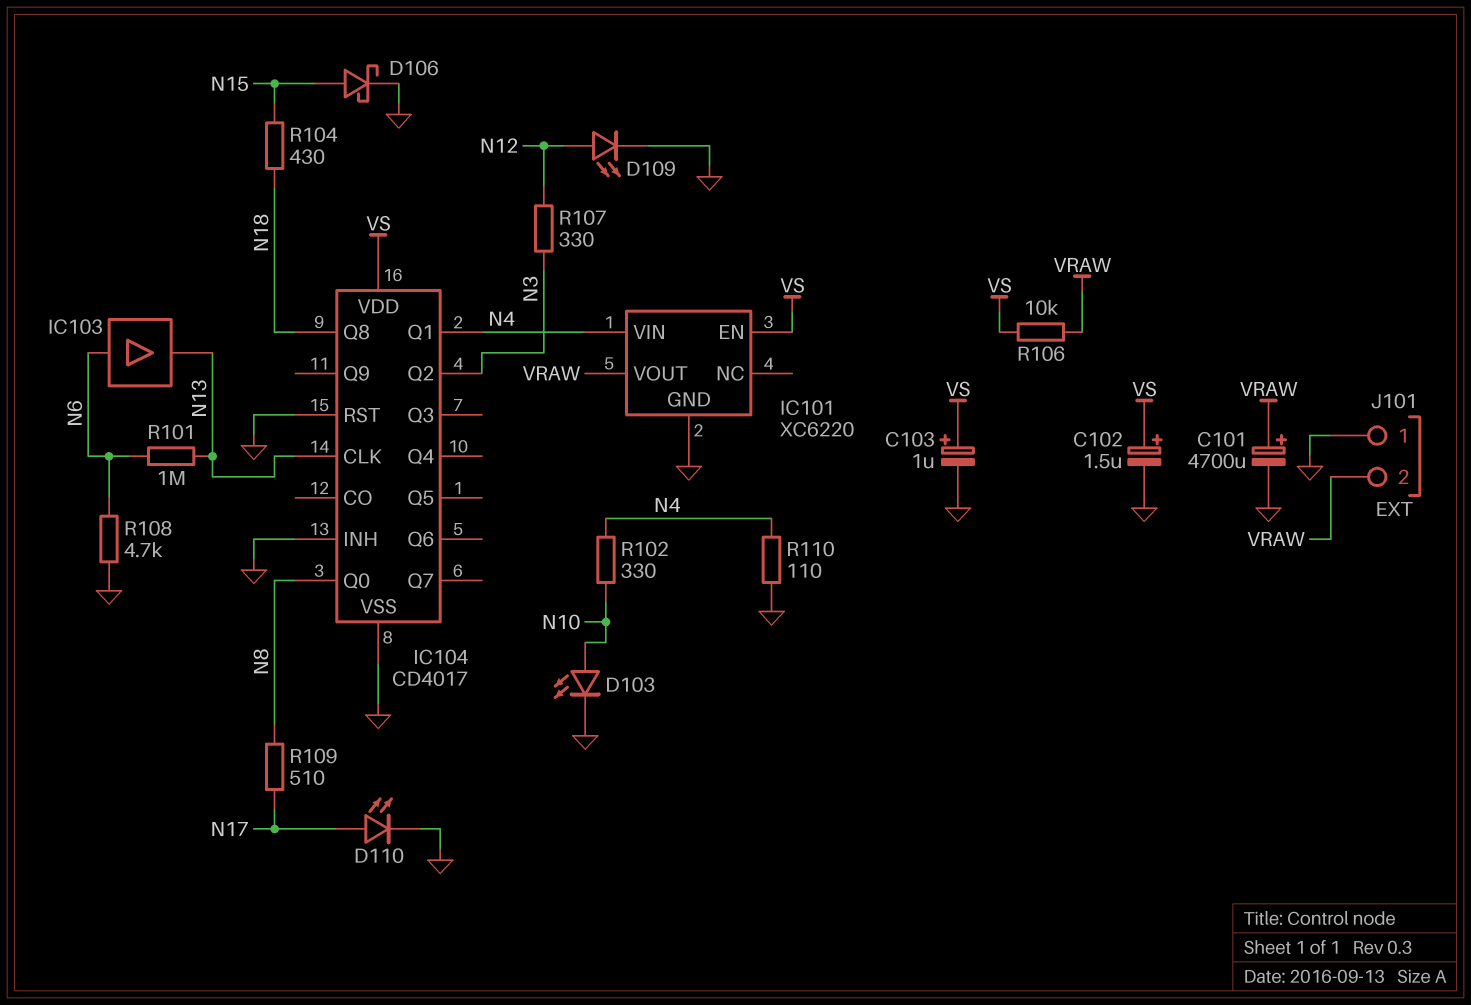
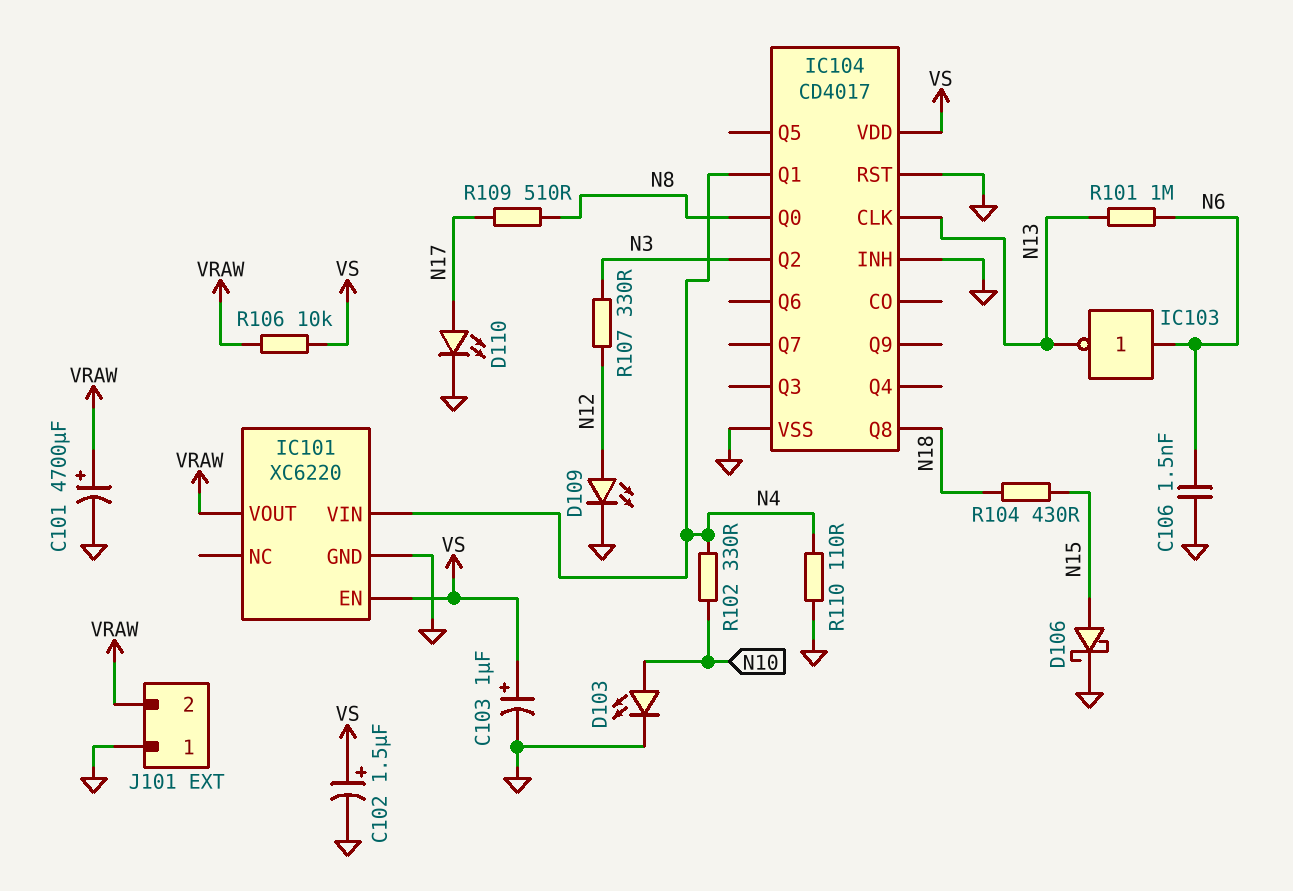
C106: none -> 1.5nF (GND, N6)
IC103: buffer (in N6, out N13) -> NOT (in N6, out N13)
R108: 4.7k (GND, N6) -> none

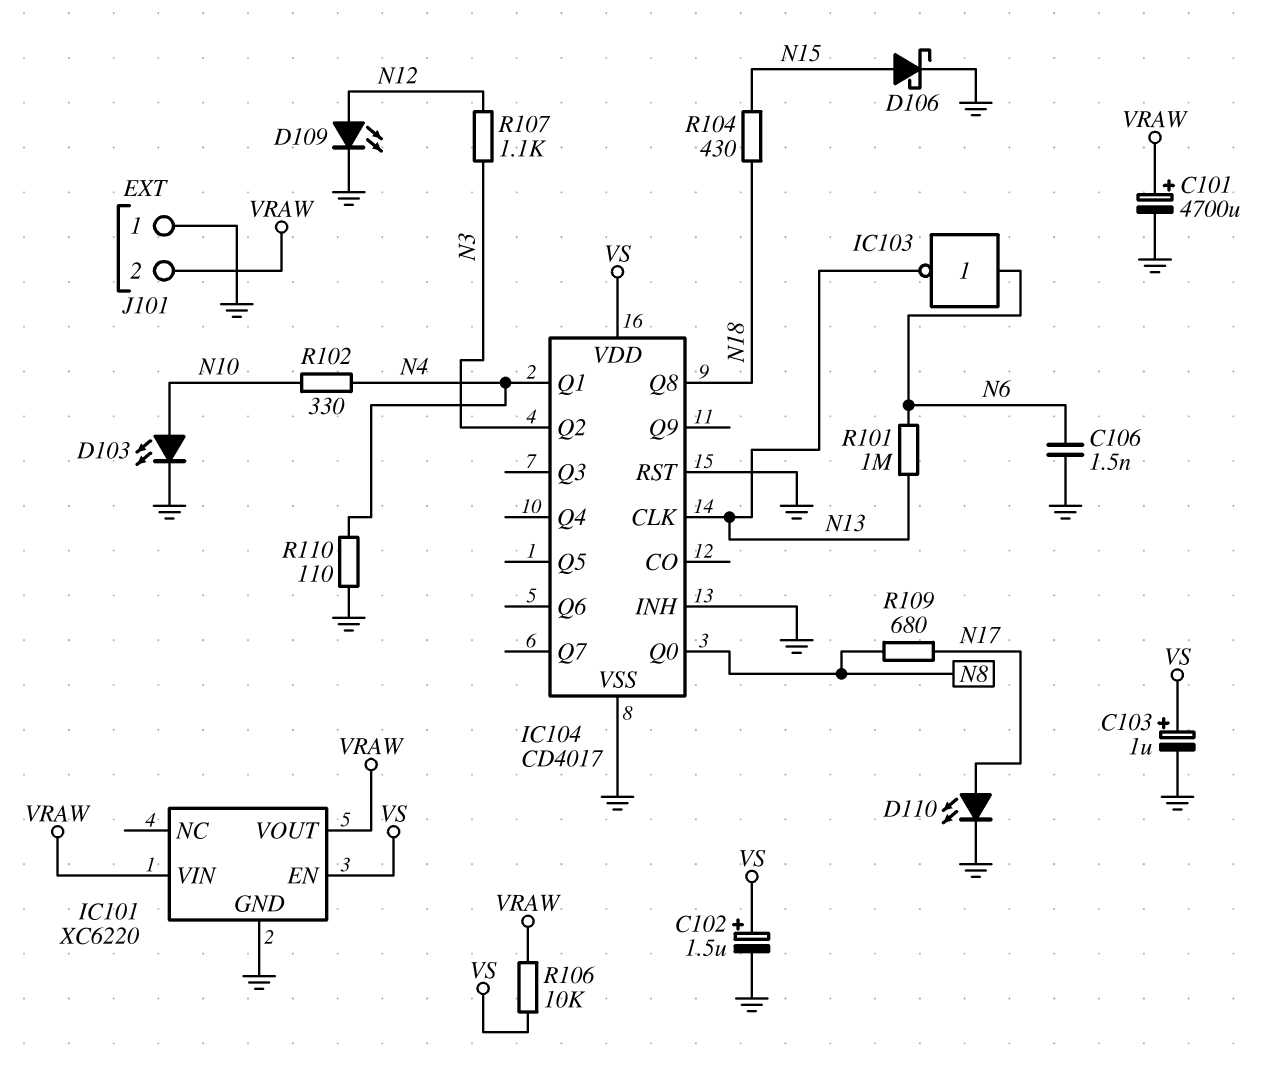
IC101 pin VIN: N4 -> VRAW
R107: 330 (N3, N12) -> 1.1k (N3, N12)
R109: 510 (N8, N17) -> 680 (N8, N17)

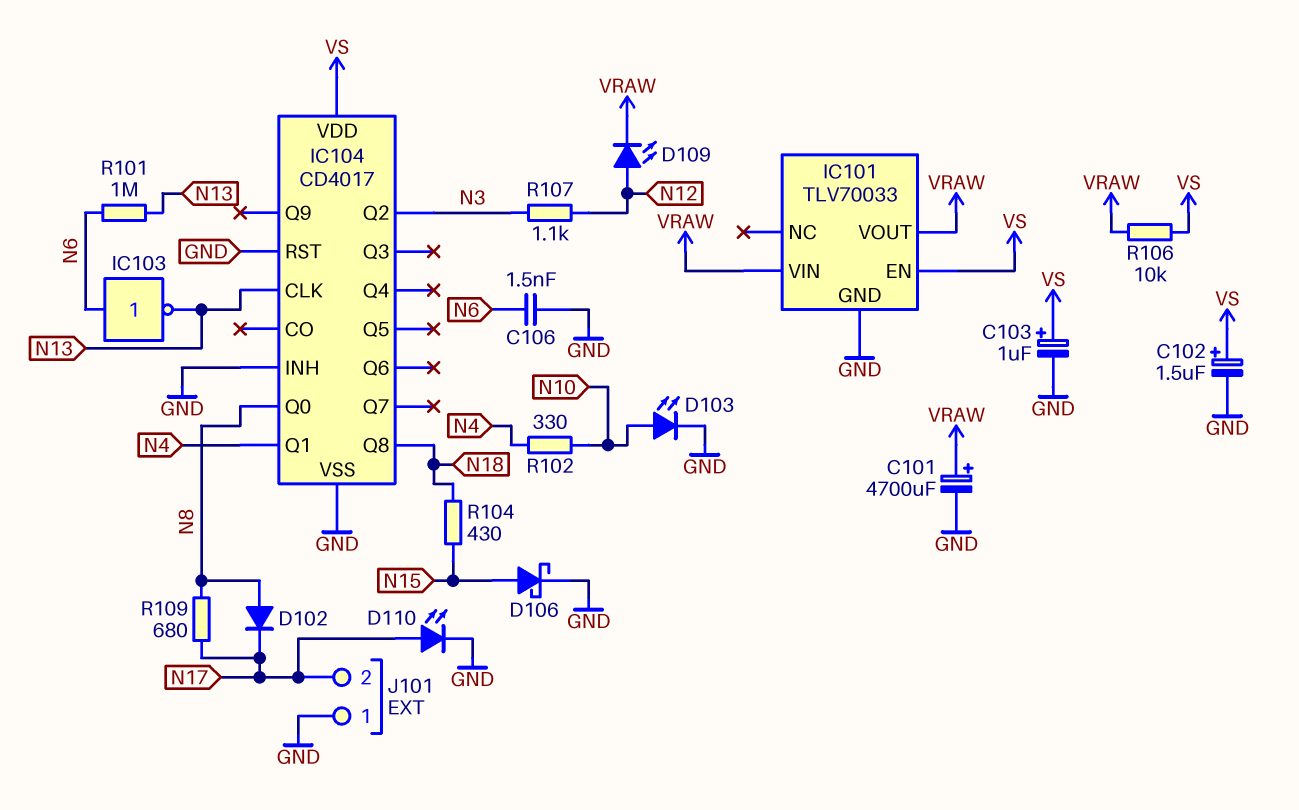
D102: none -> diode (A N8, K N17)
D109: LED (A N12, K GND) -> LED (A N12, K VRAW)
IC101: XC6220 -> TLV70033
J101 pin 2: VRAW -> N17
R110: 110 (GND, N4) -> none

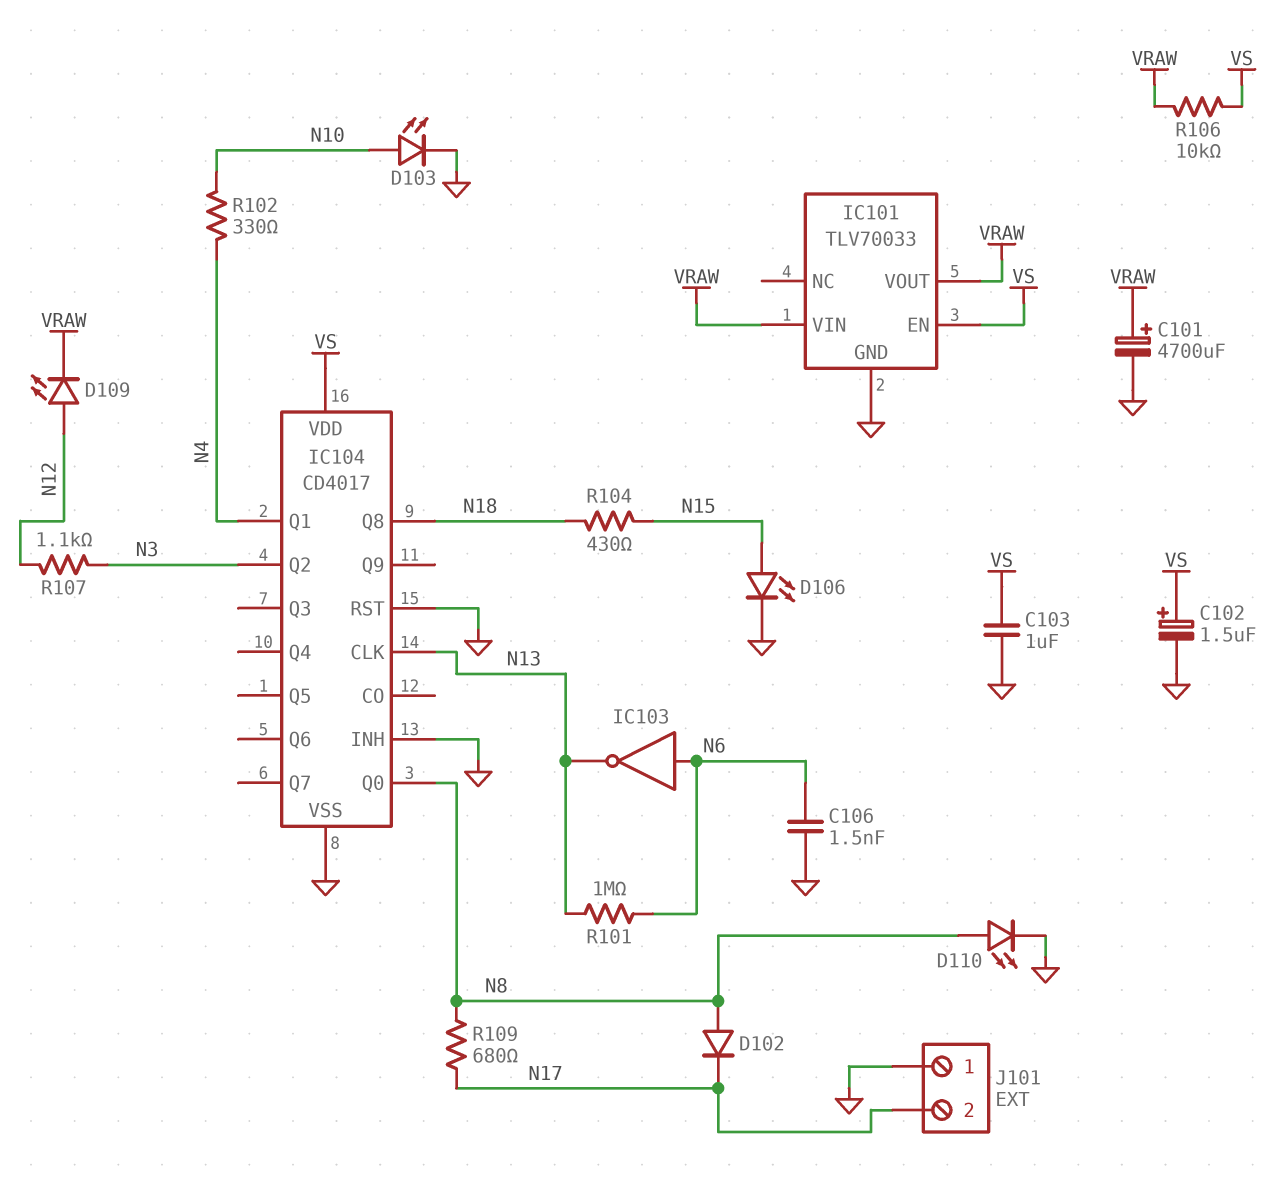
C103: 1uF (plus VS, minus GND) -> 1uF (GND, VS)
D106: schottky (A N15, K GND) -> LED (A N15, K GND)
D110: LED (A N17, K GND) -> LED (A N8, K GND)

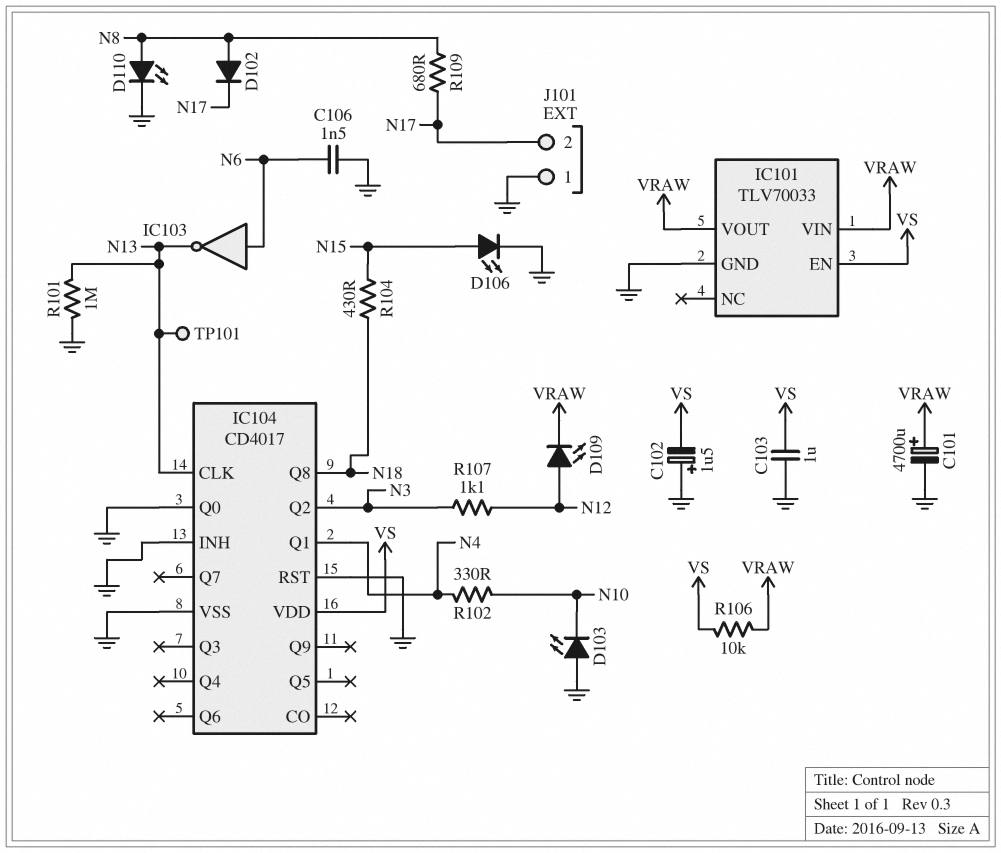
C102: 1.5uF (plus VS, minus GND) -> 1.5uF (plus GND, minus VS)
D103: LED (A N10, K GND) -> LED (A GND, K N10)
IC104 pin Q0: N8 -> GND
R101: 1M (N6, N13) -> 1M (GND, N13)
TP101: none -> test point (N13)

